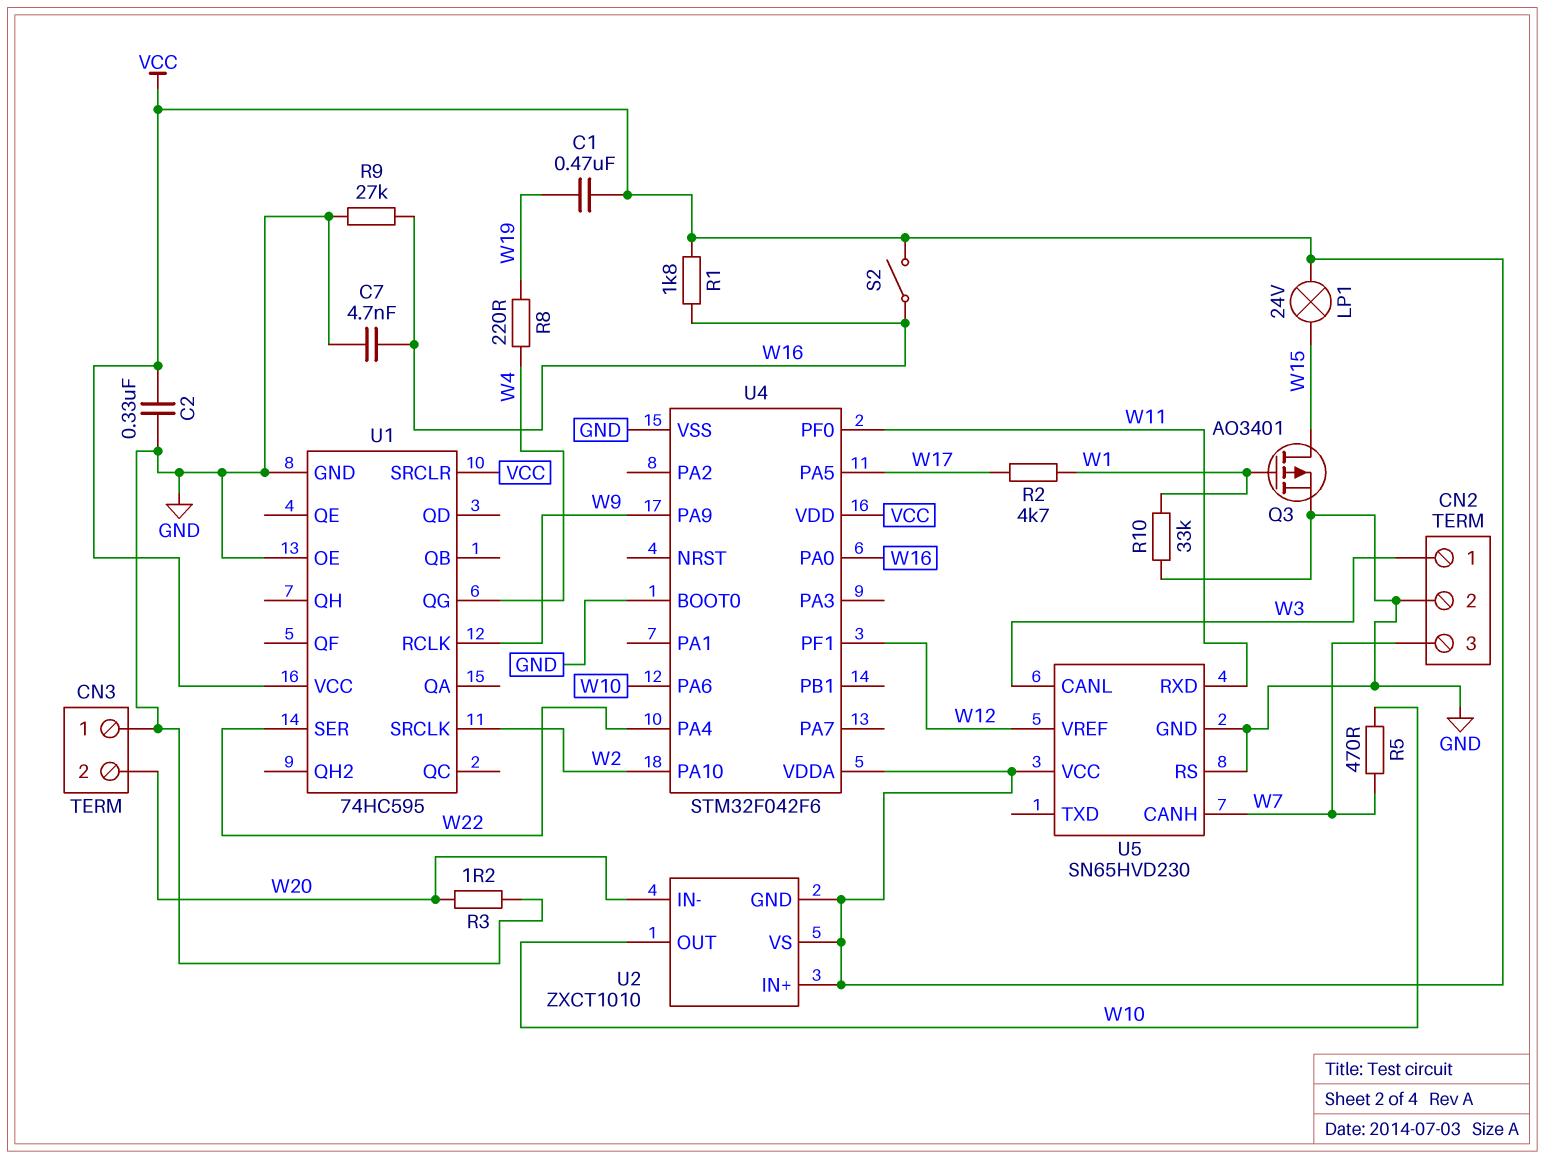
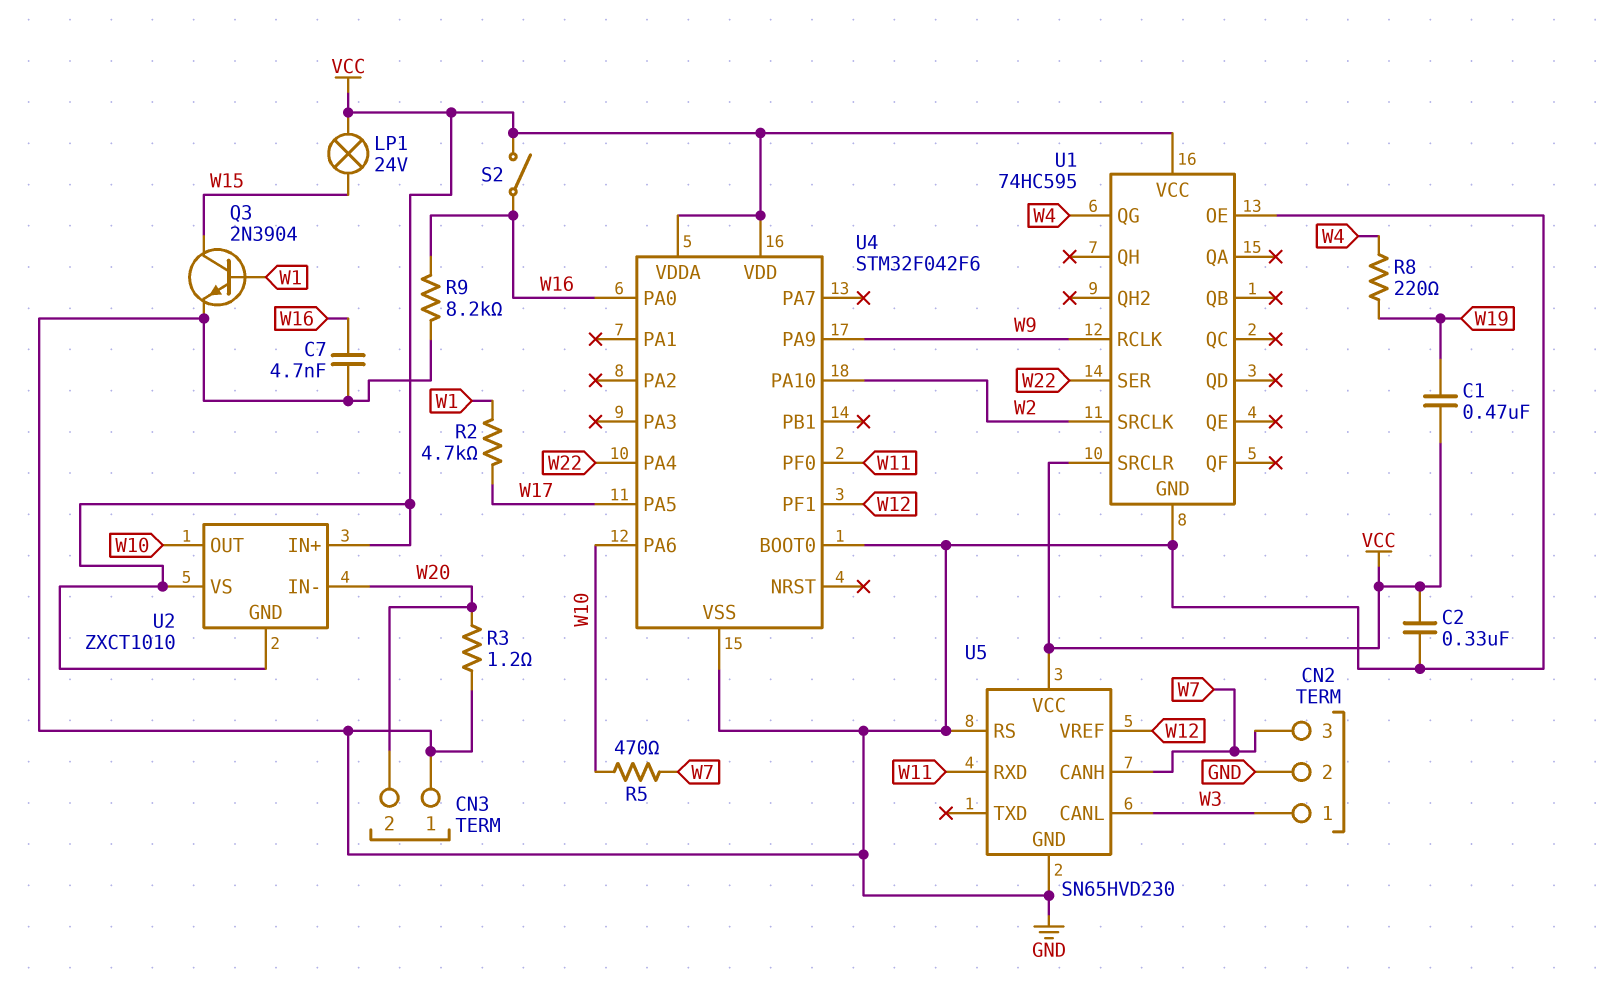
Q3: PMOS AO3401 (G W1, D W15, S GND) -> NPN 2N3904 (B W1, C W15, E GND)
R1: 1.8k (VCC, W16) -> none
R9: 27k (GND, W16) -> 8.2k (GND, W16)
R10: 33k (GND, W1) -> none

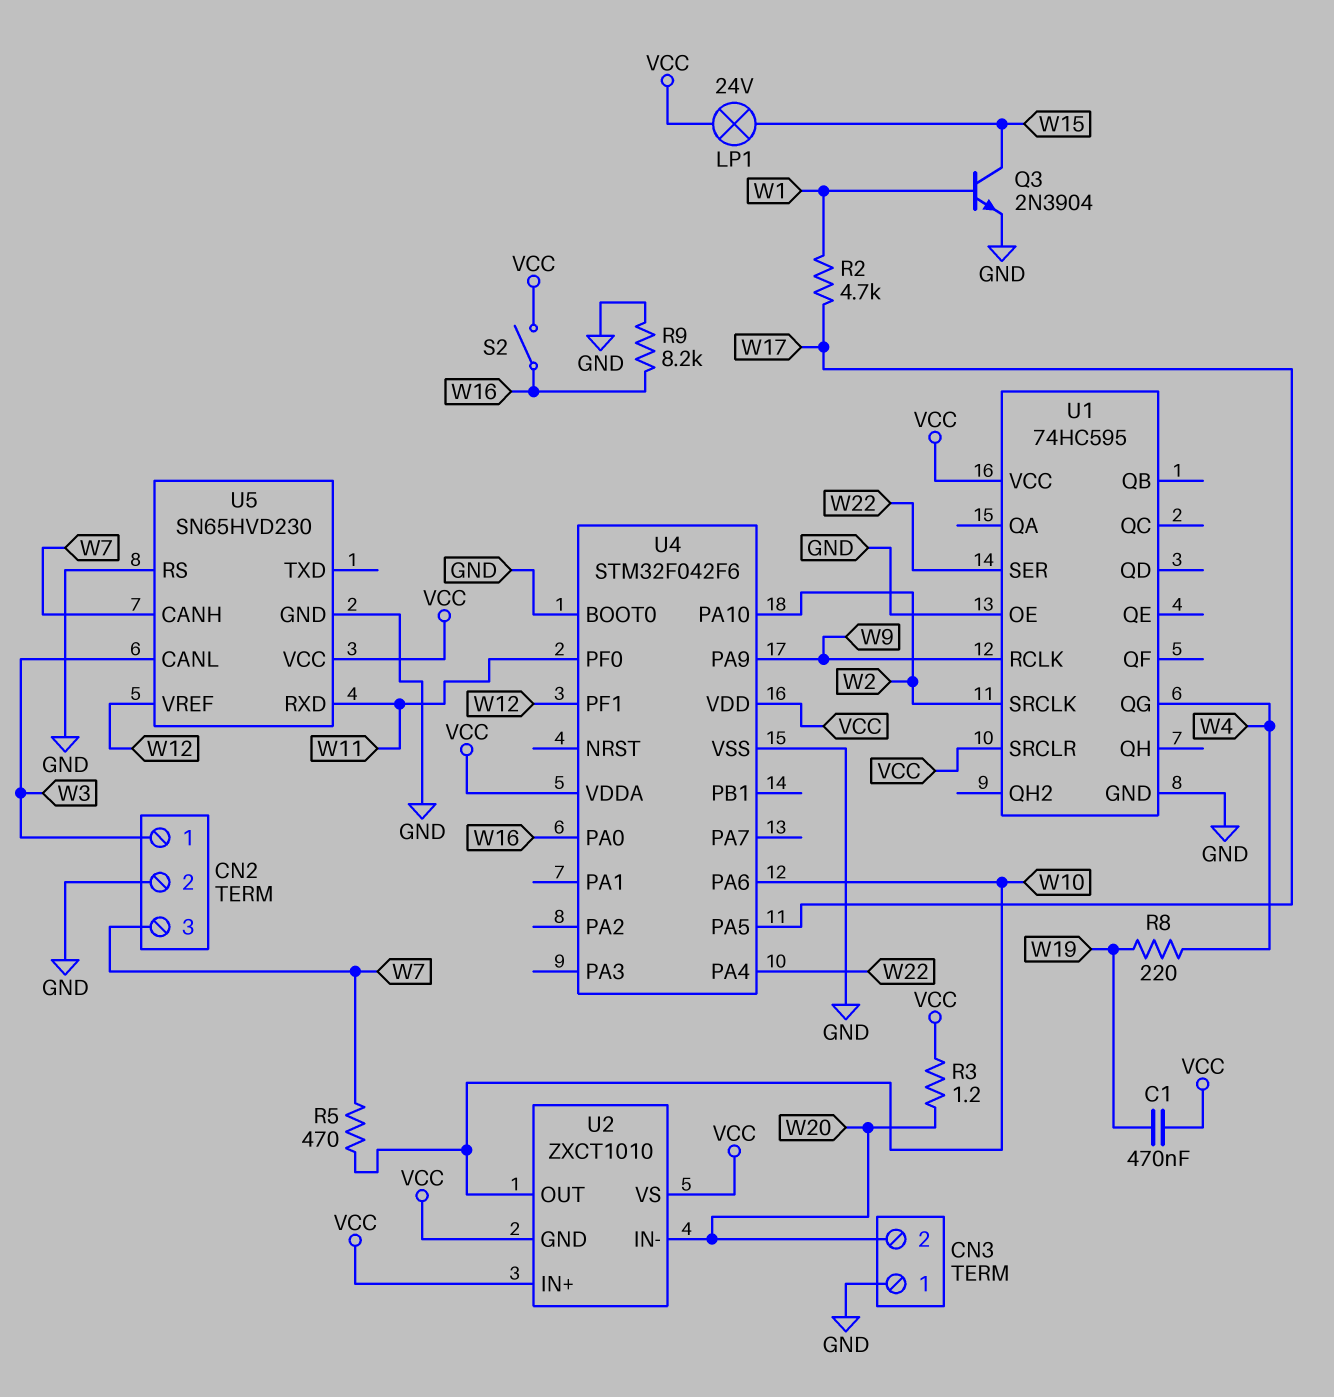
C2: 330nF (GND, VCC) -> none
C7: 4.7nF (GND, W16) -> none
R3: 1.2 (GND, W20) -> 1.2 (VCC, W20)

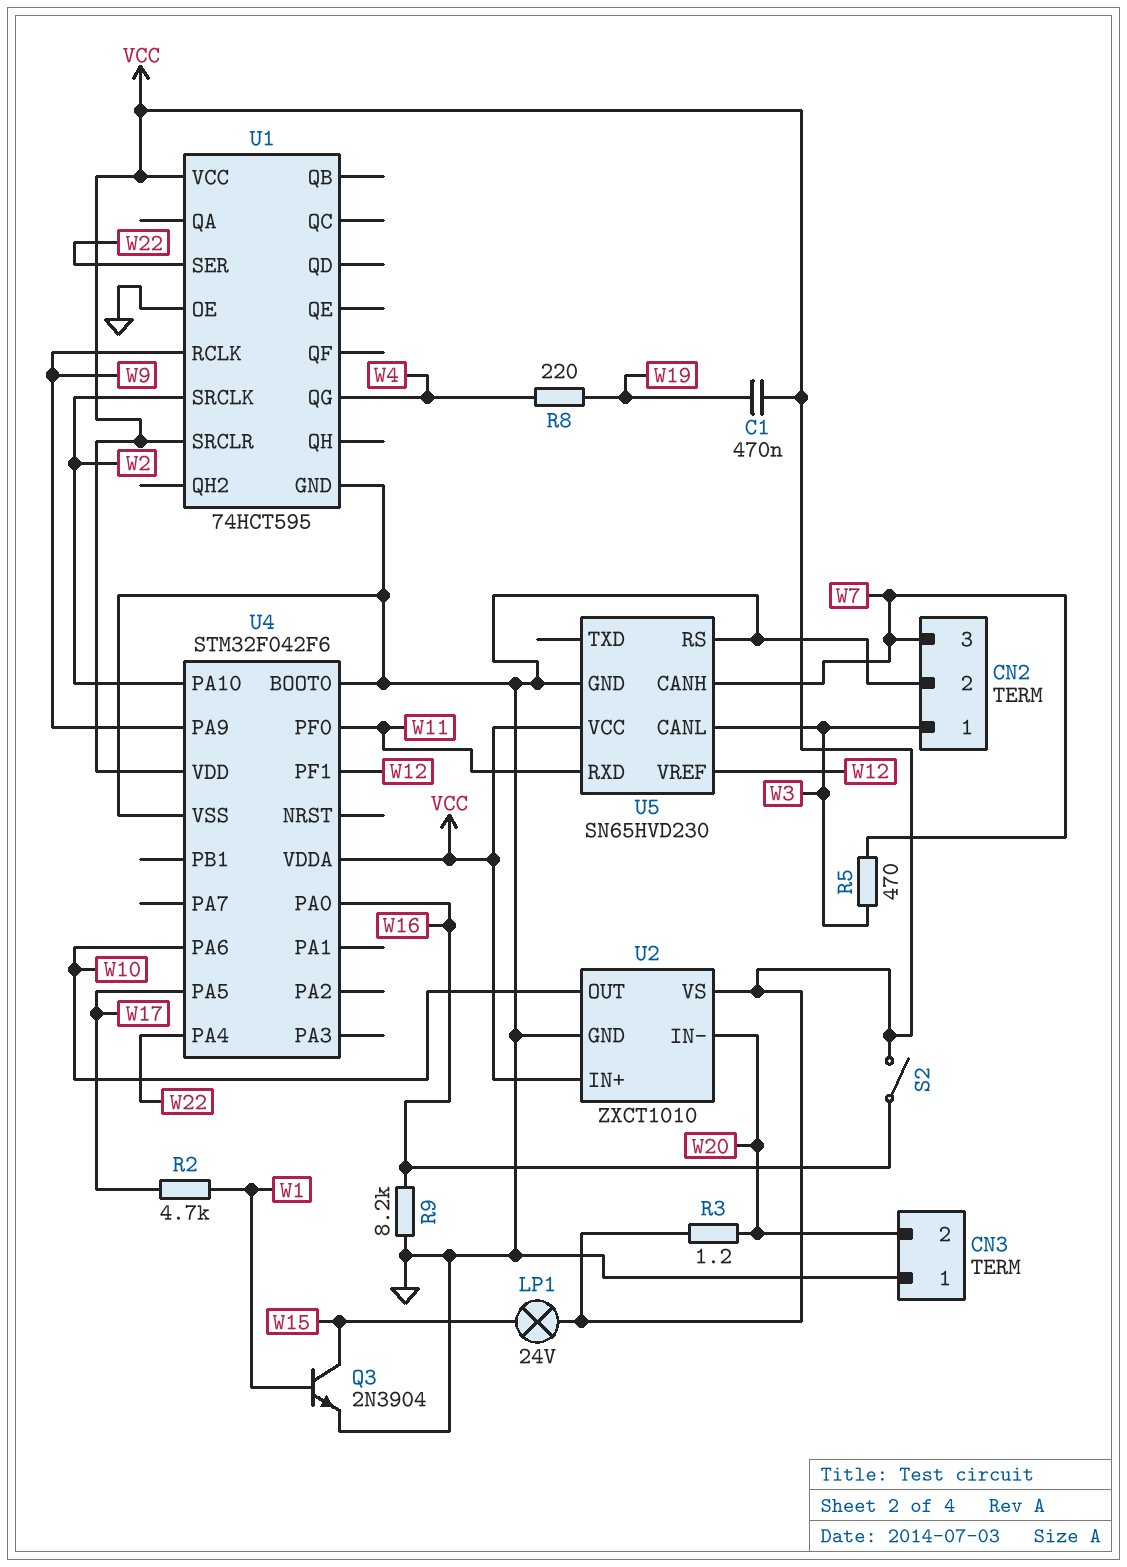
R5: 470 (W7, W10) -> 470 (W3, W7)
U1: 74HC595 -> 74HCT595
U2 pin GND: VCC -> GND

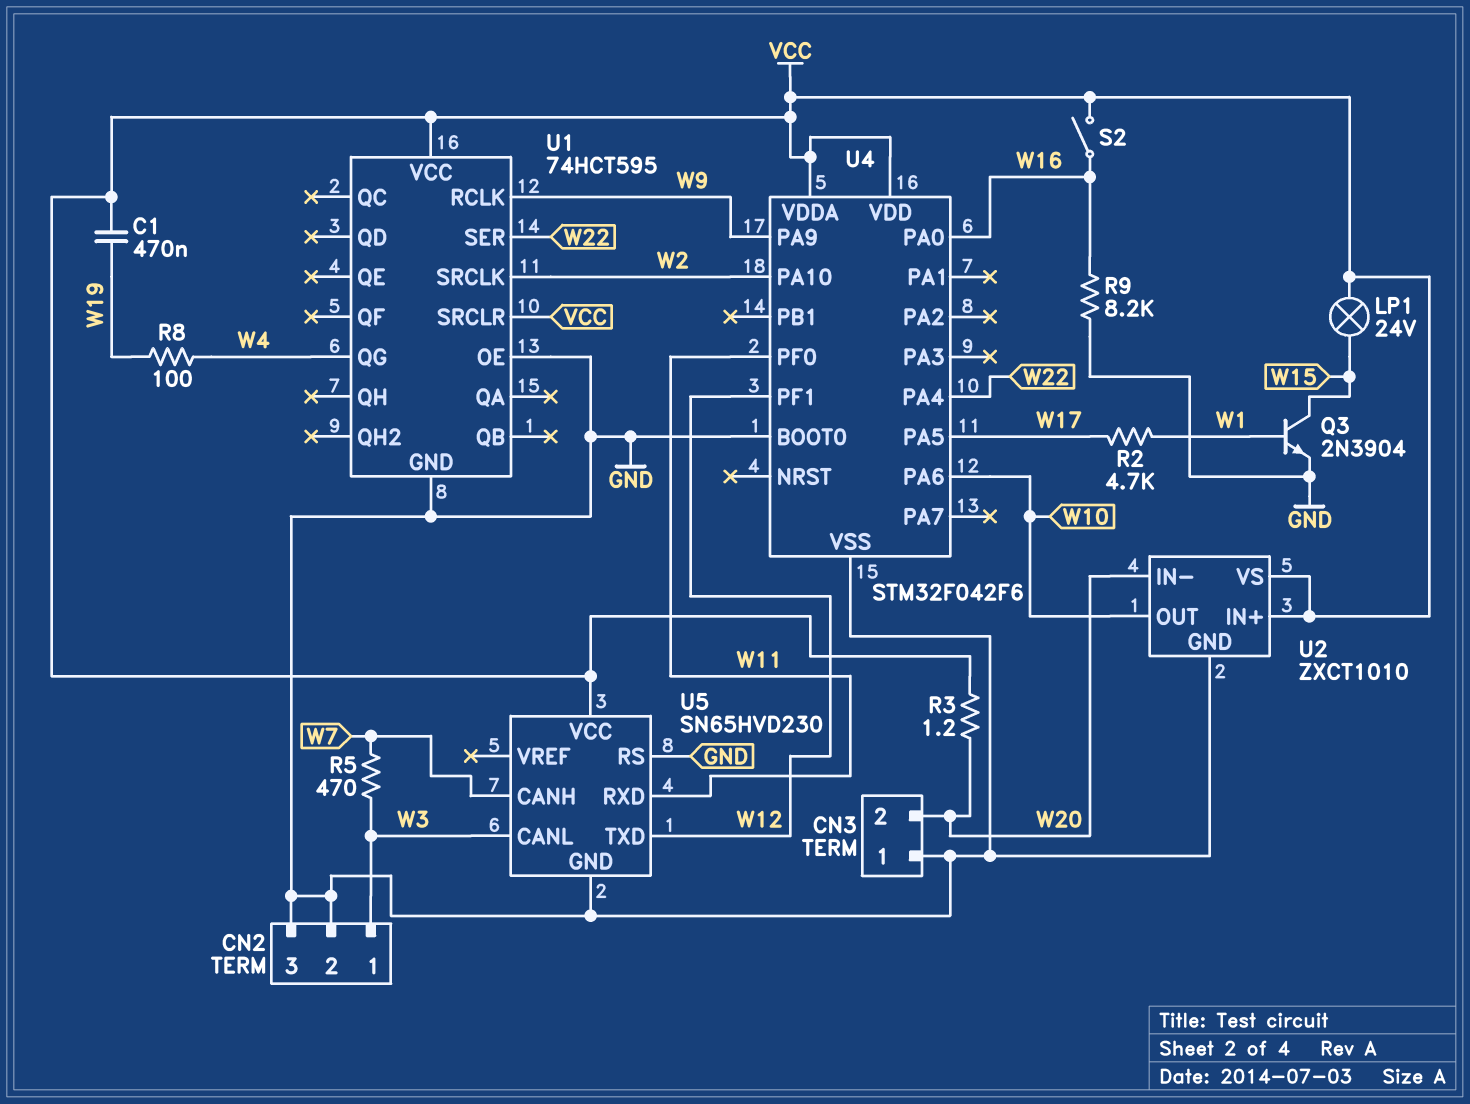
CN2 pin 3: W7 -> GND
R8: 220 (W4, W19) -> 100 (W4, W19)
U5 pin TXD: none -> W12
U5 pin VREF: W12 -> none

